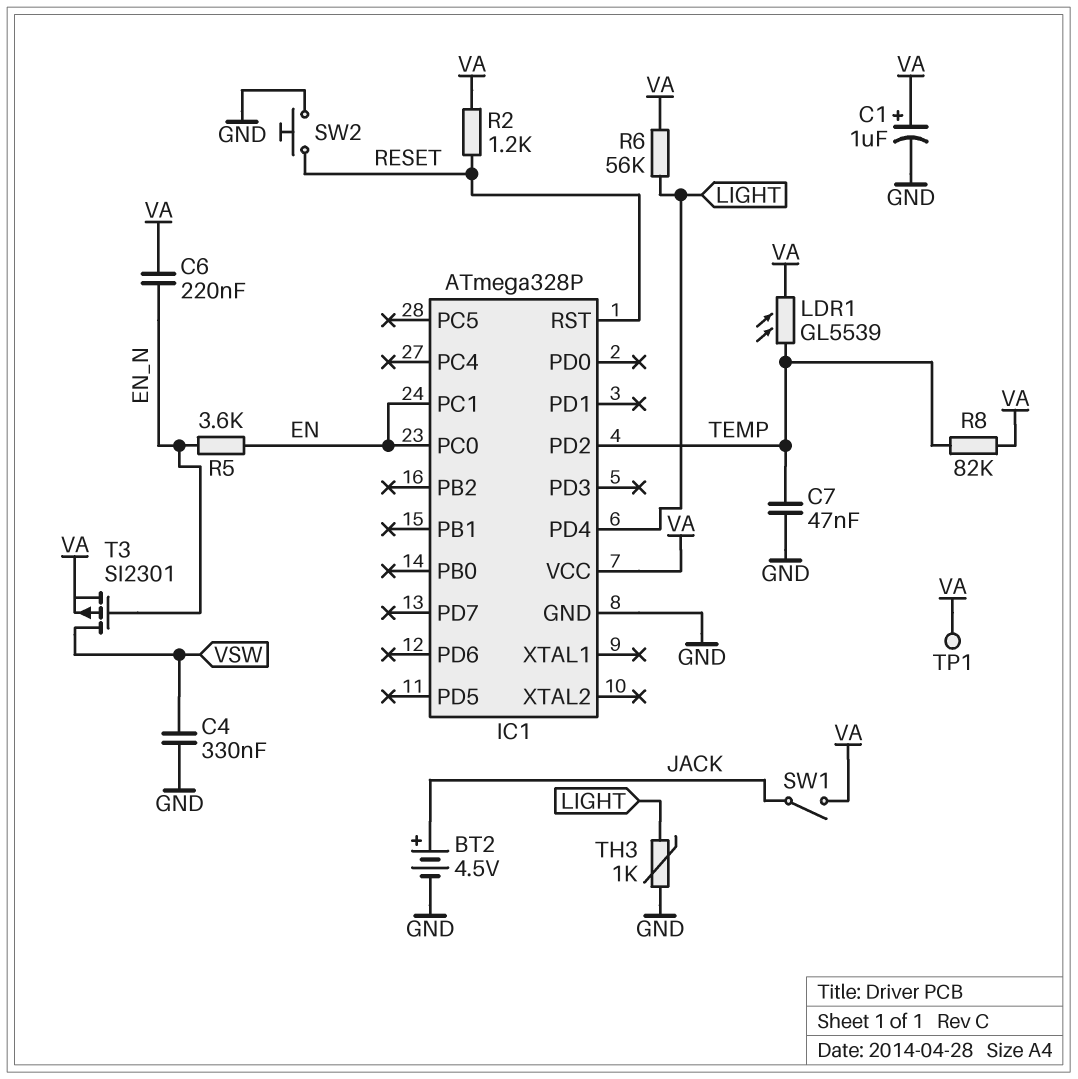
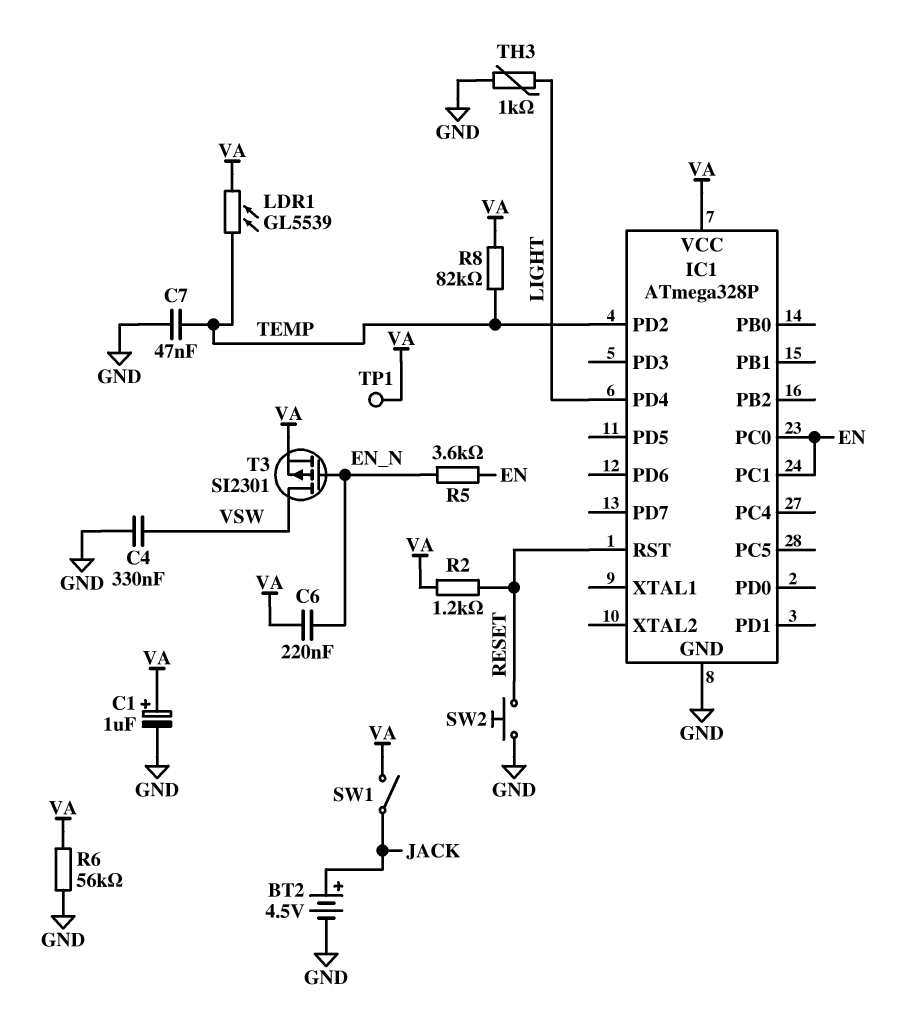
R6: 56k (LIGHT, VA) -> 56k (GND, VA)

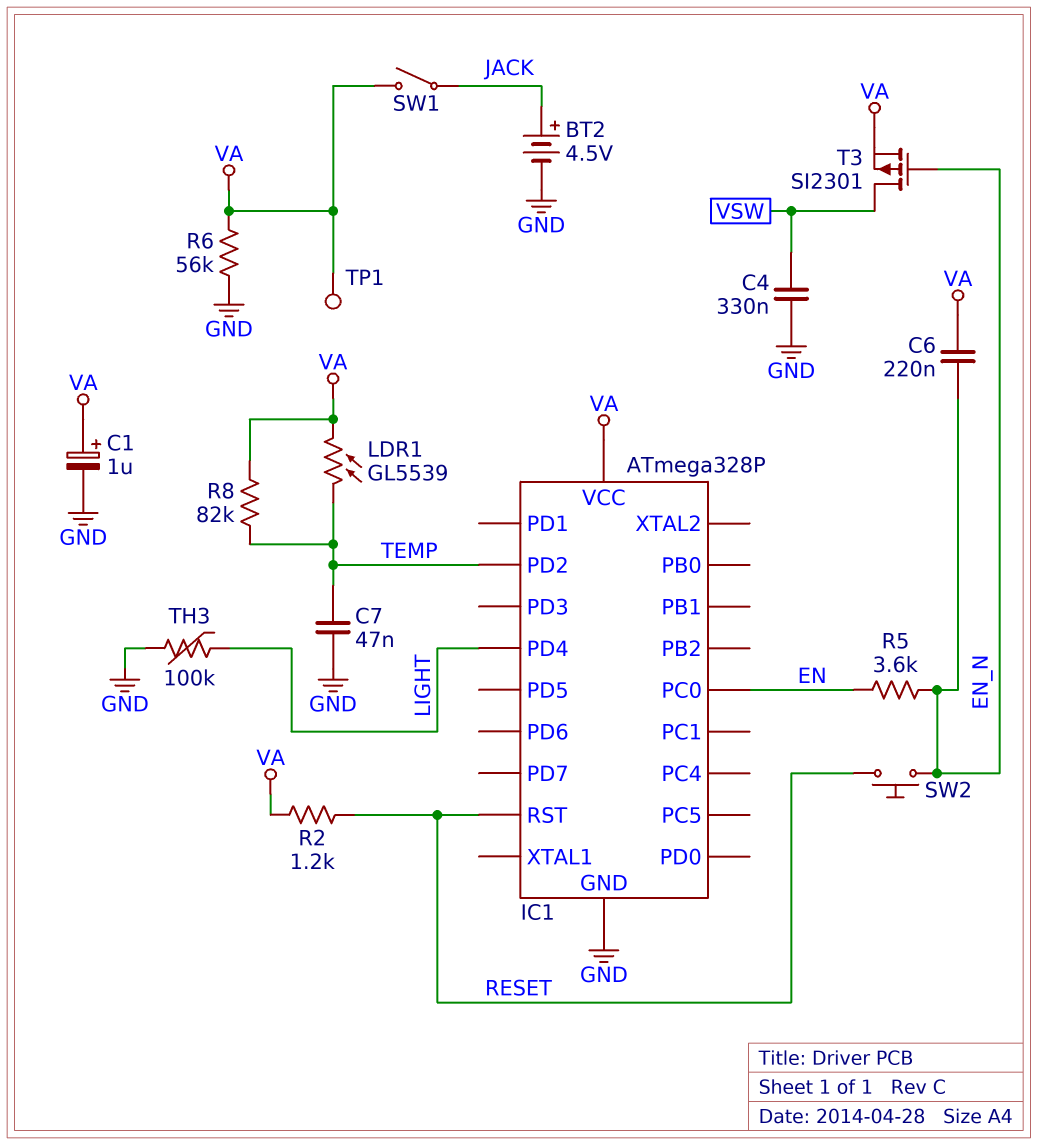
IC1 pin PC1: EN -> none
SW2: button (GND, RESET) -> button (EN_N, RESET)
TH3: 1k (GND, LIGHT) -> 100k (GND, LIGHT)

